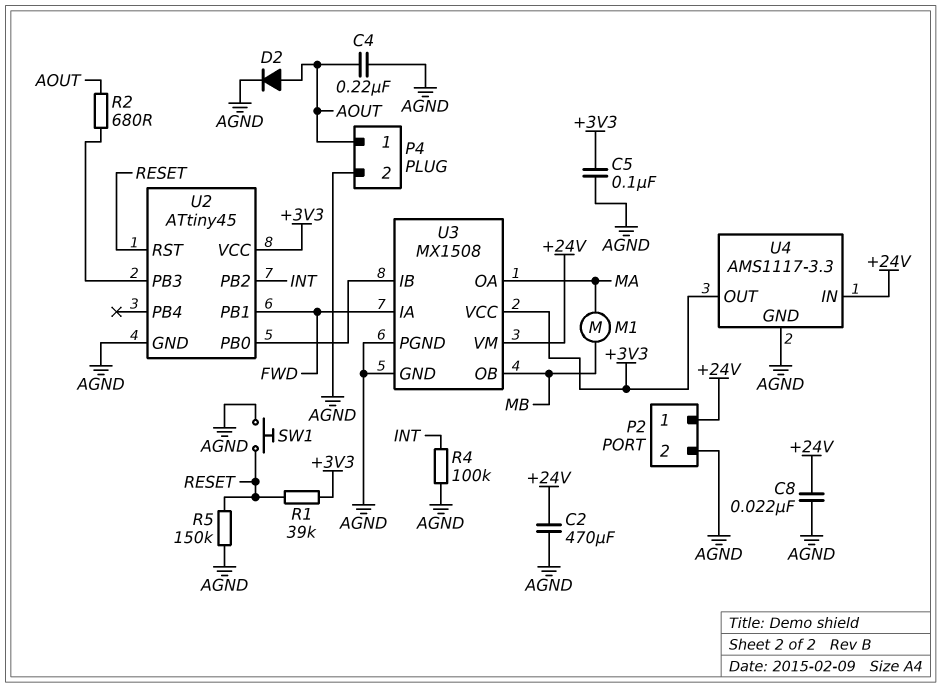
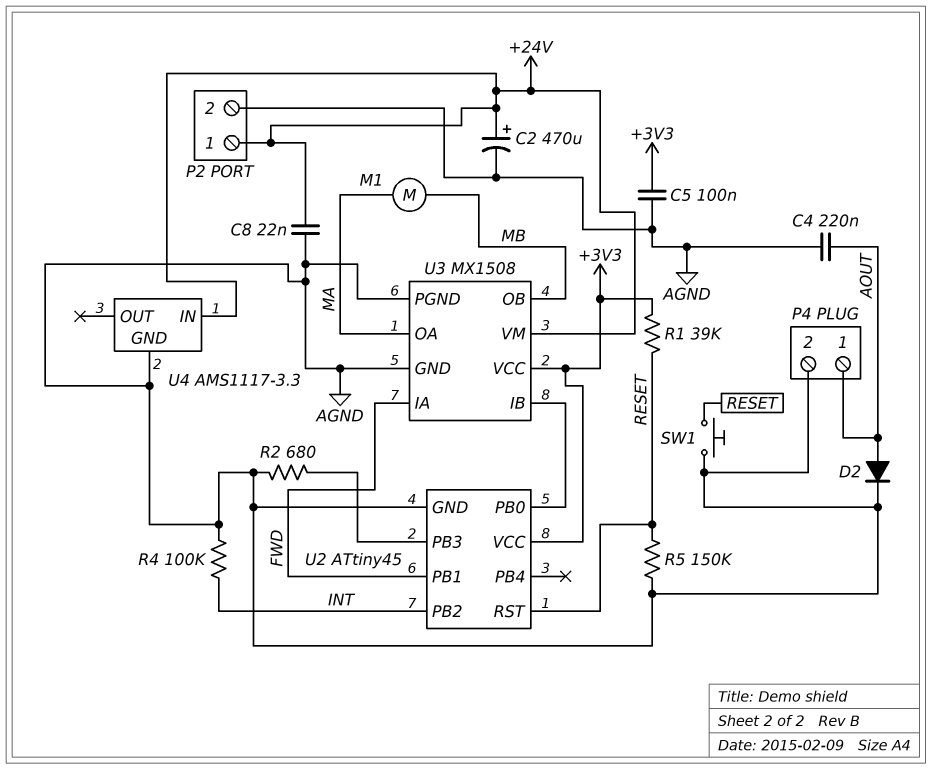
C2: 470uF (+24V, AGND) -> 470uF (plus +24V, minus AGND)
R2: 680 (AOUT, U2/PB3) -> 680 (AGND, U2/PB3)
U4 pin OUT: +3V3 -> none

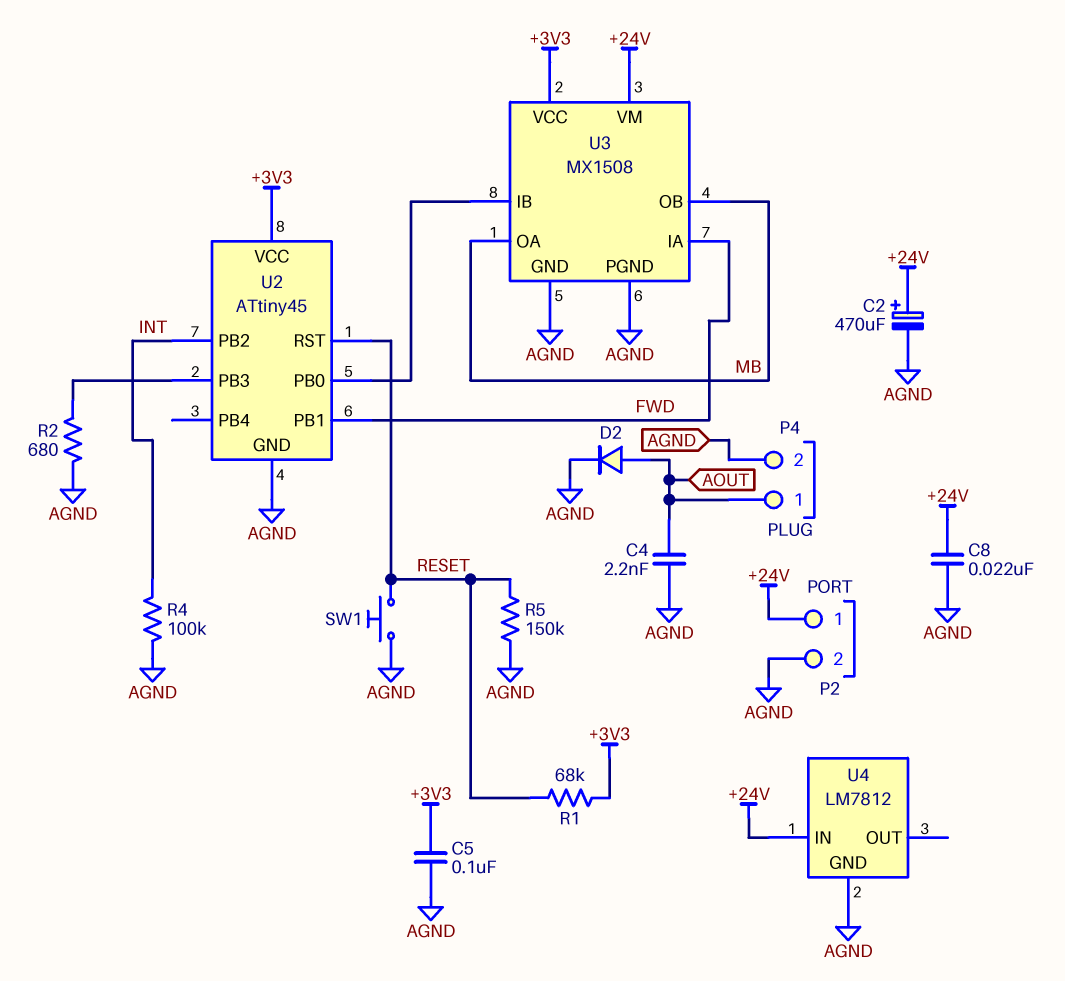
C4: 220nF (AGND, AOUT) -> 2.2nF (AGND, AOUT)
M1: motor (MA, MB) -> none
R1: 39k (+3V3, RESET) -> 68k (+3V3, RESET)
U3 pin OA: MA -> MB
U4: AMS1117-3.3 -> LM7812

